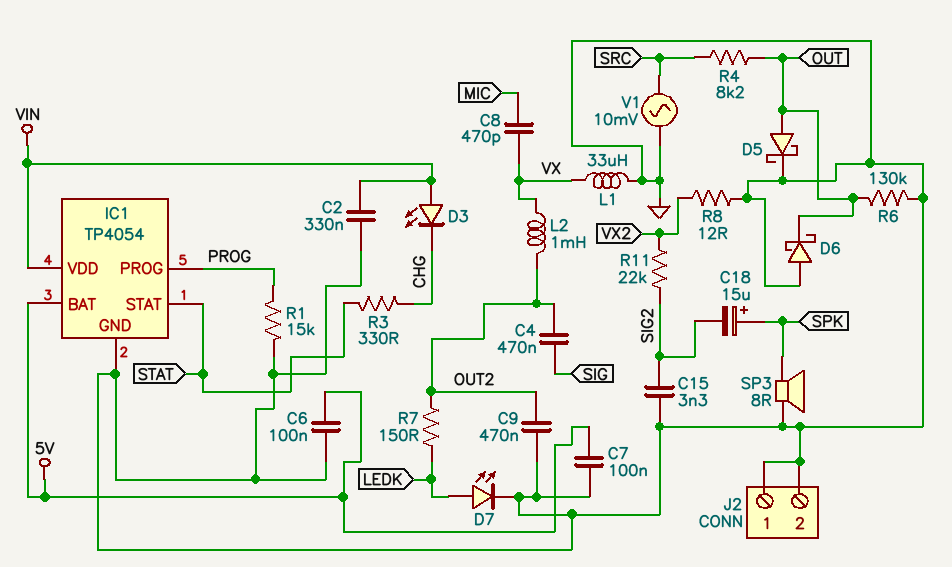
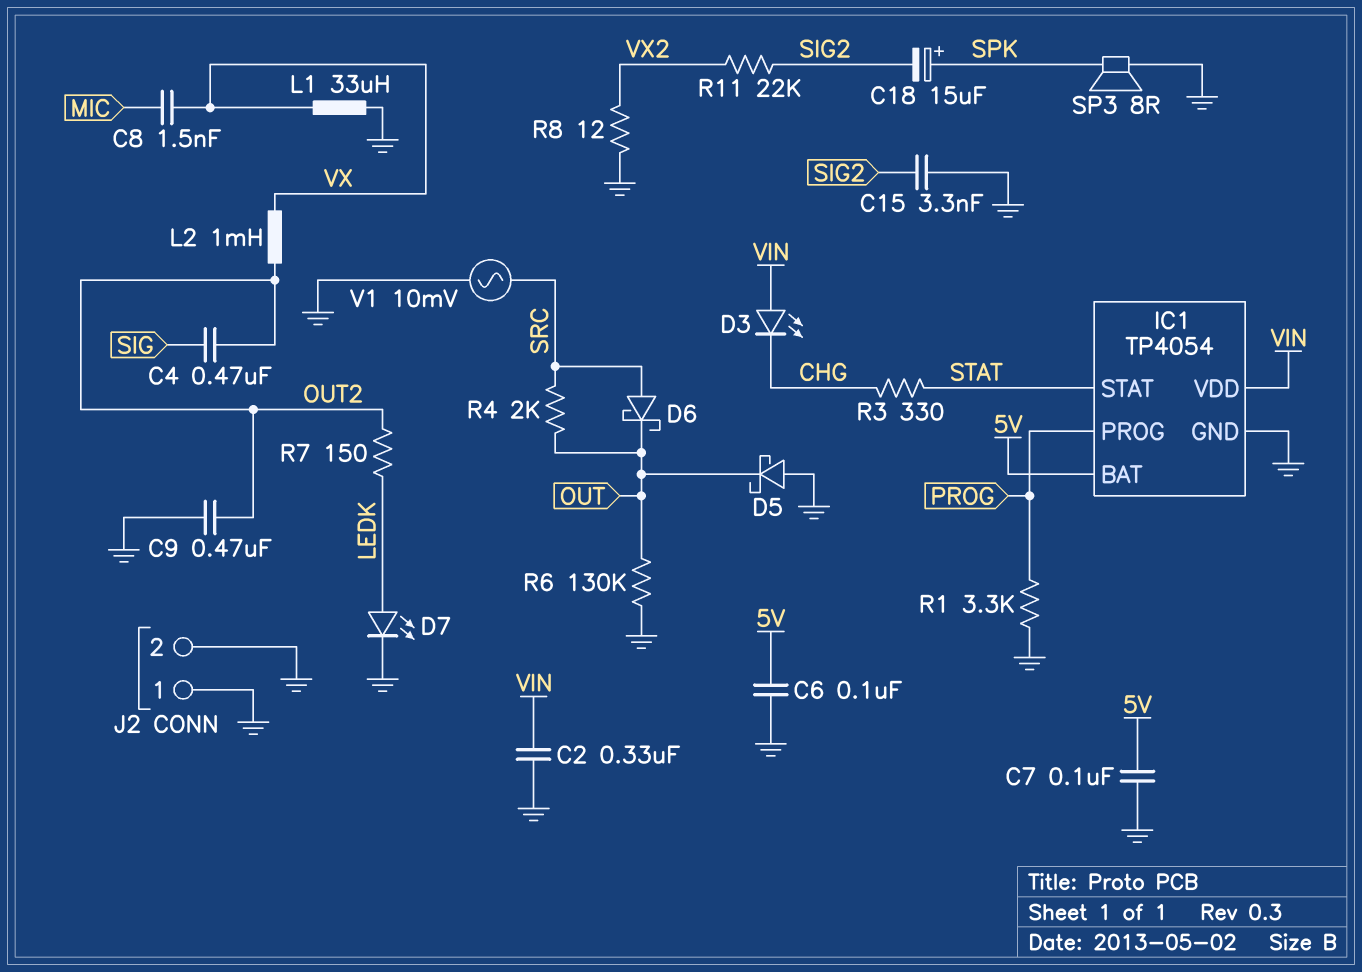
C8: 470pF (MIC, VX) -> 1.5nF (MIC, VX)
D5: schottky (A OUT, K GND) -> schottky (A GND, K OUT)
D6: schottky (A GND, K OUT) -> schottky (A SRC, K OUT)
R1: 15k (GND, PROG) -> 3.3k (GND, PROG)
R4: 8.2k (OUT, SRC) -> 2k (OUT, SRC)

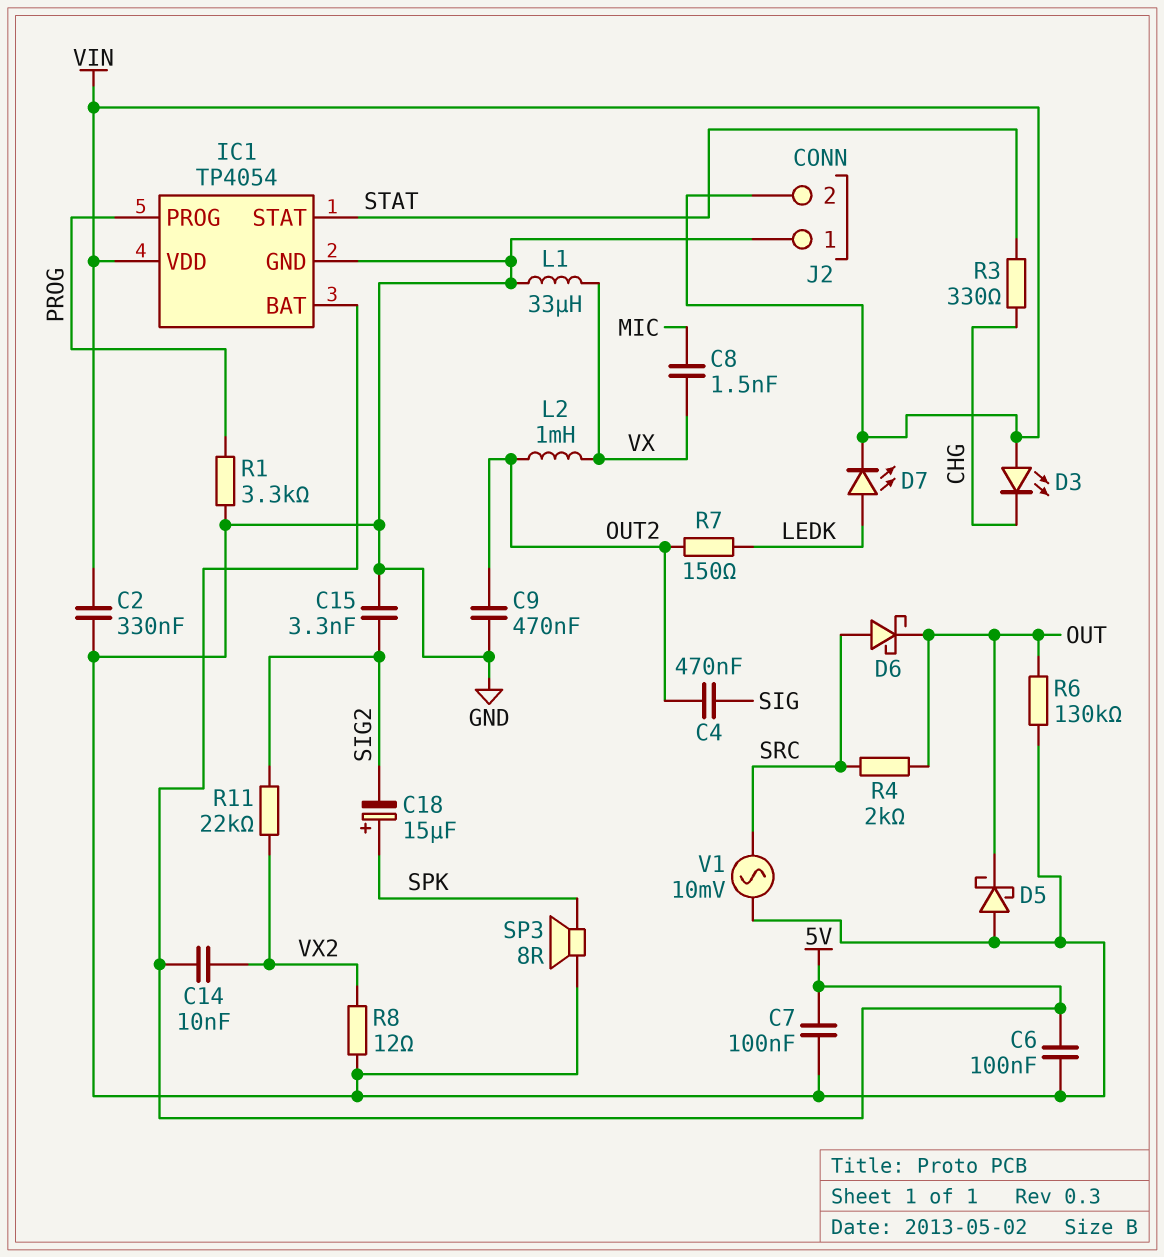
C14: none -> 10nF (5V, VX2)
D7: LED (A LEDK, K GND) -> LED (A LEDK, K VIN)
J2 pin 2: GND -> VIN

